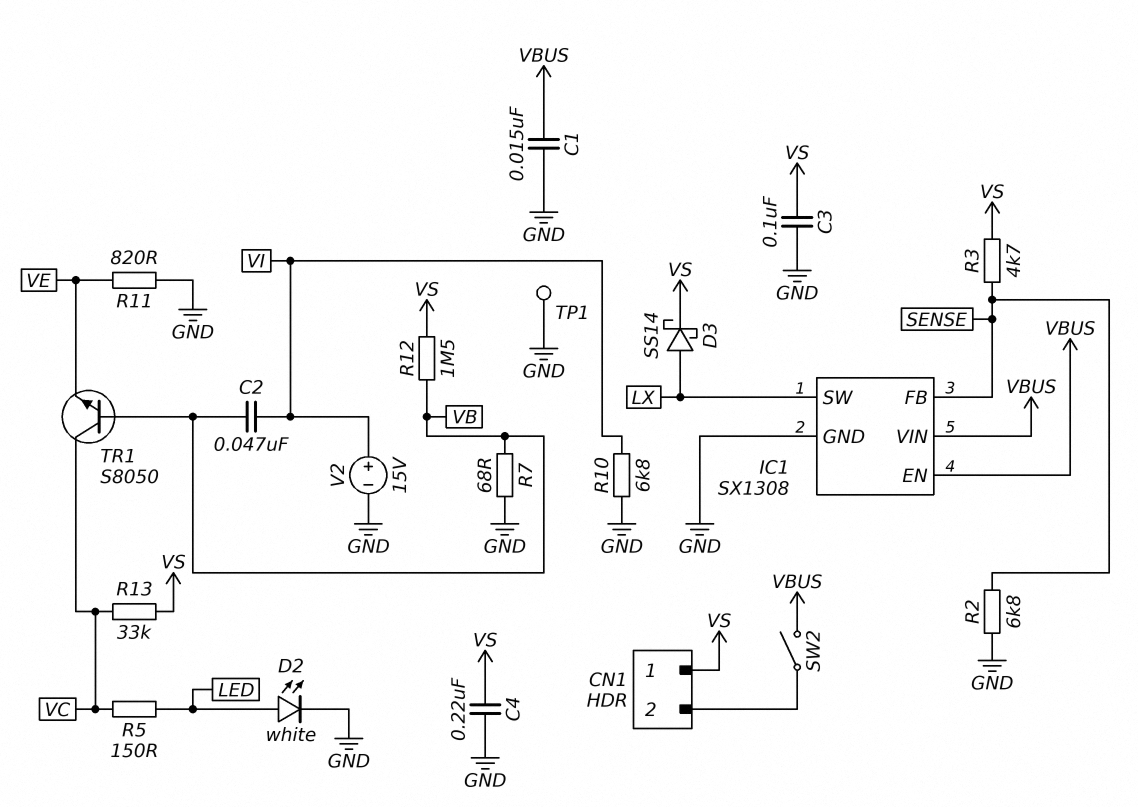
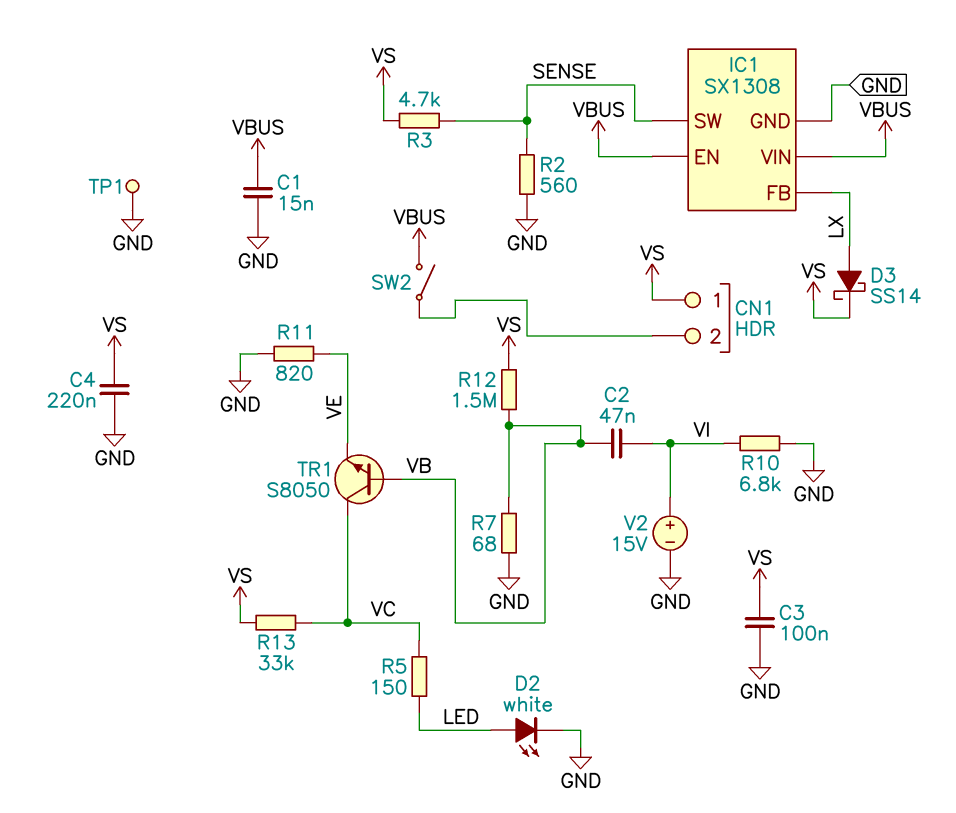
IC1 pin FB: SENSE -> LX
IC1 pin SW: LX -> SENSE
R2: 6.8k (GND, SENSE) -> 560 (GND, SENSE)

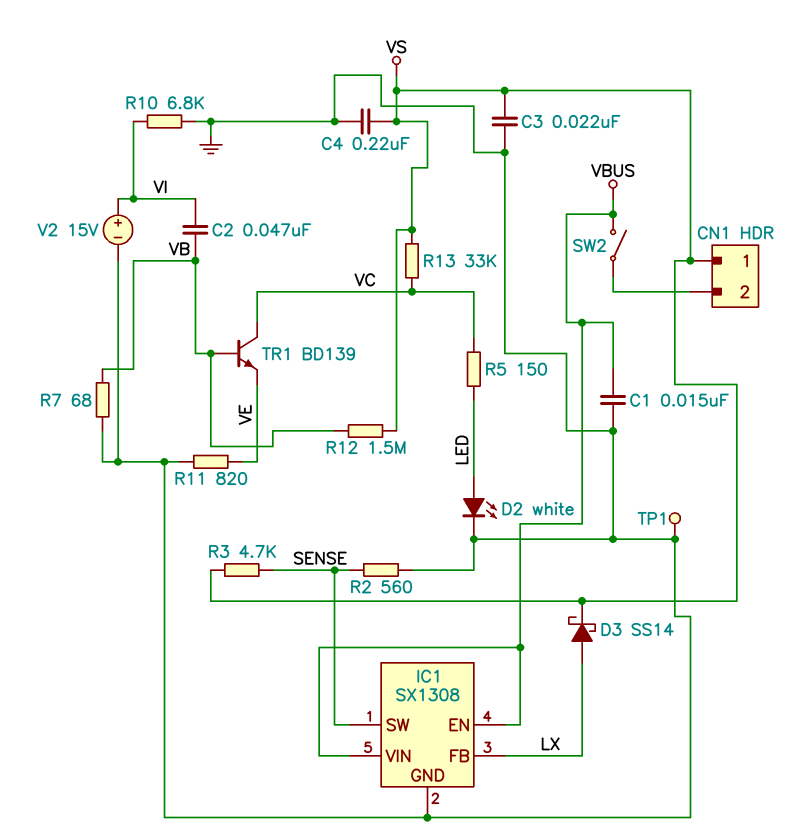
C3: 100nF (GND, VS) -> 22nF (GND, VS)
TR1: NPN S8050 (B VB, C VC, E VE) -> NPN BD139 (B VB, C VC, E VE)

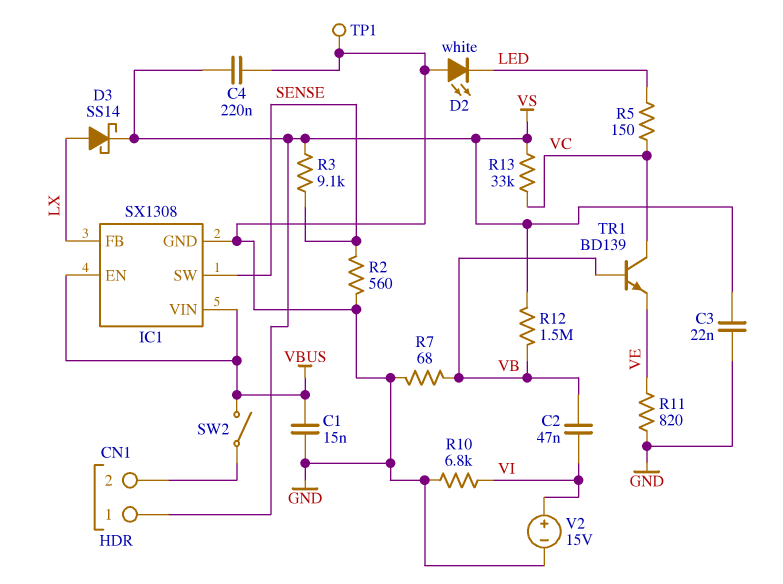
D2: LED white (A LED, K GND) -> LED white (A GND, K LED)
R3: 4.7k (SENSE, VS) -> 9.1k (SENSE, VS)

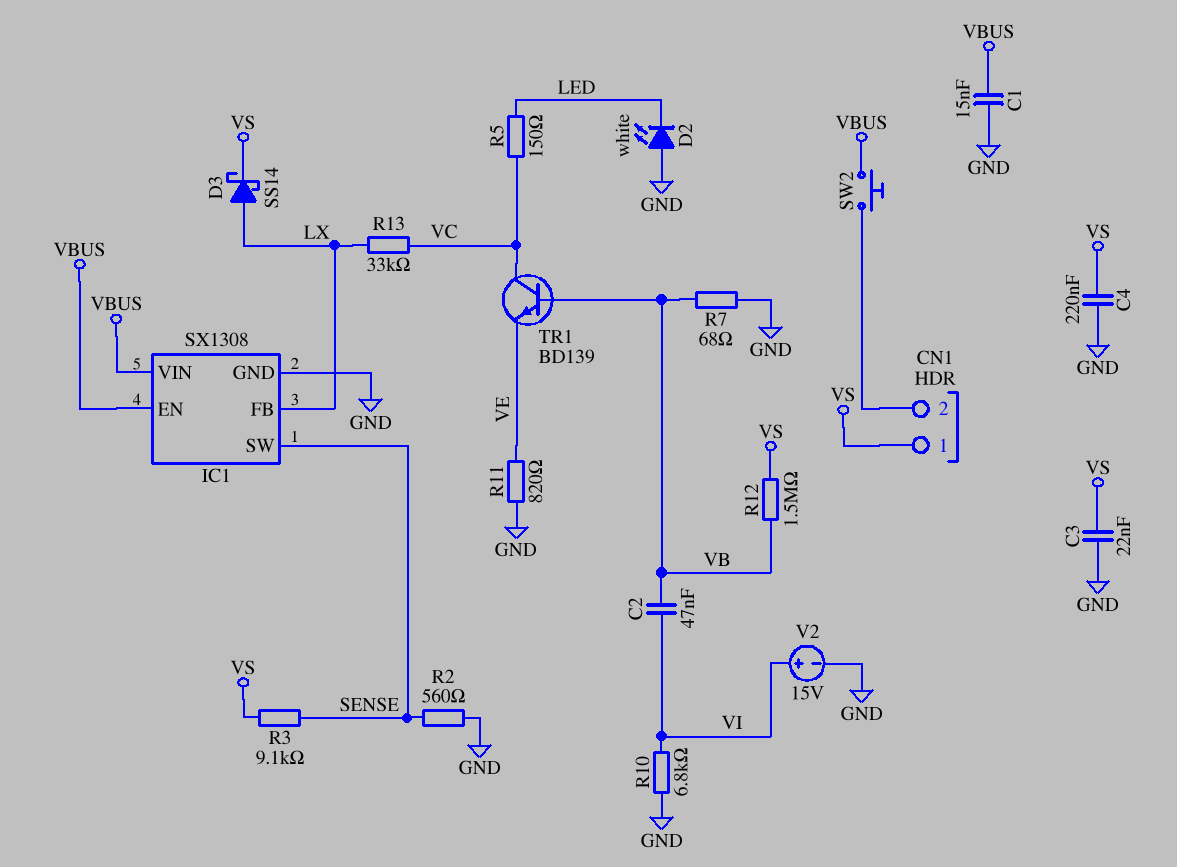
R13: 33k (VC, VS) -> 33k (LX, VC)
SW2: switch (CN1/2, VBUS) -> button (CN1/2, VBUS)
TP1: test point (GND) -> none

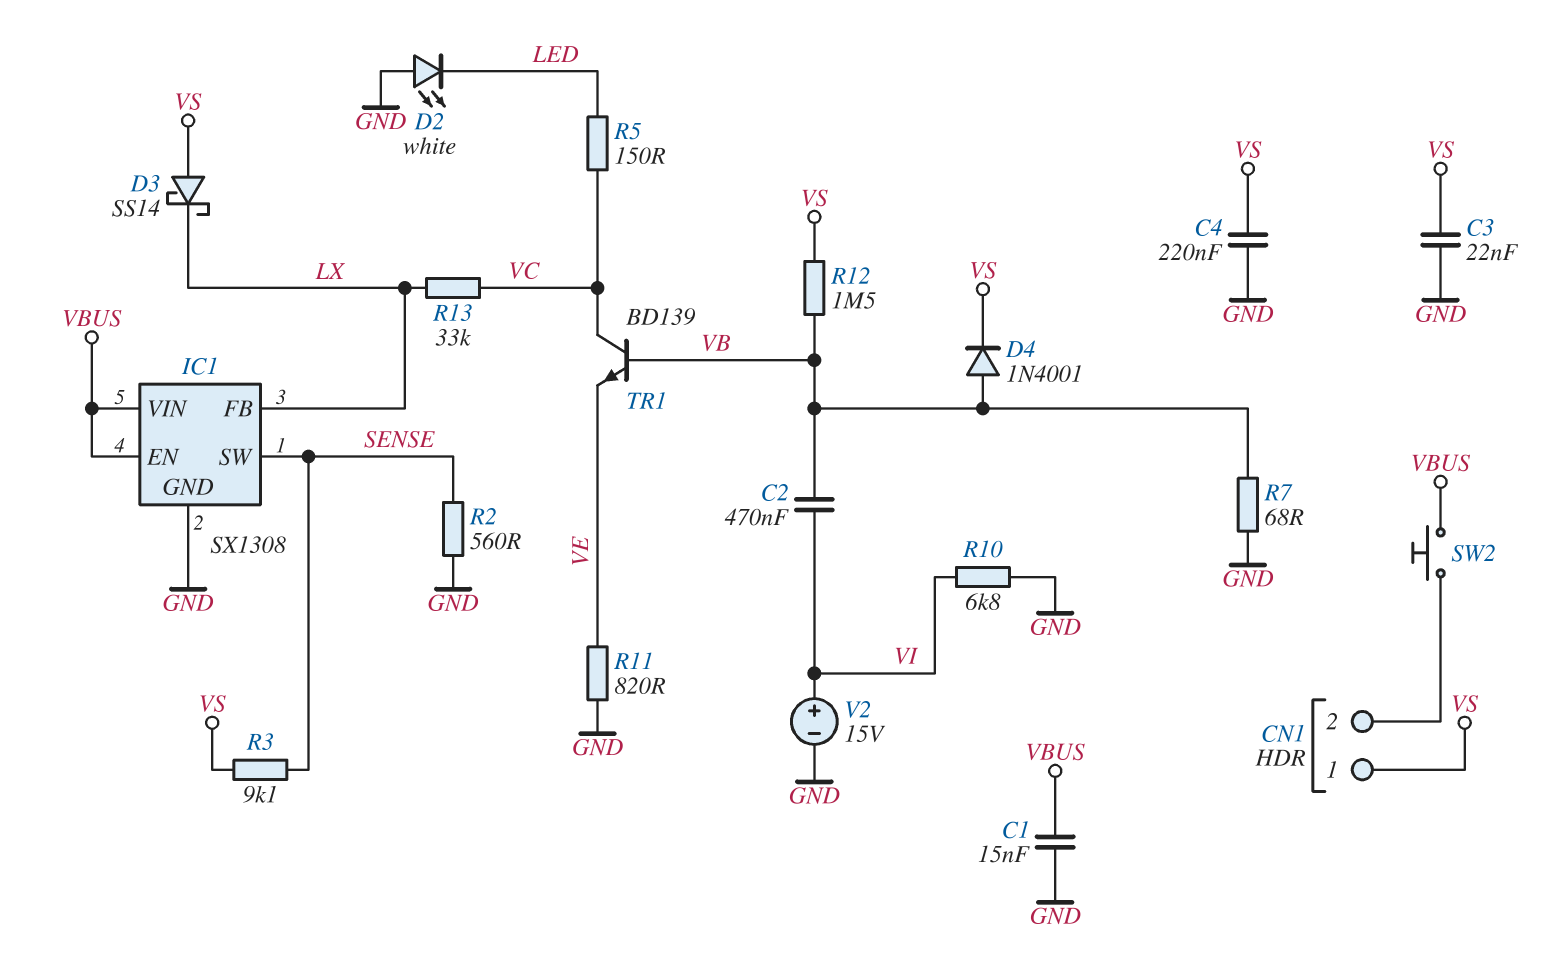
C2: 47nF (VB, VI) -> 470nF (VB, VI)
D3: schottky SS14 (A LX, K VS) -> schottky SS14 (A VS, K LX)
D4: none -> diode 1N4001 (A VB, K VS)

